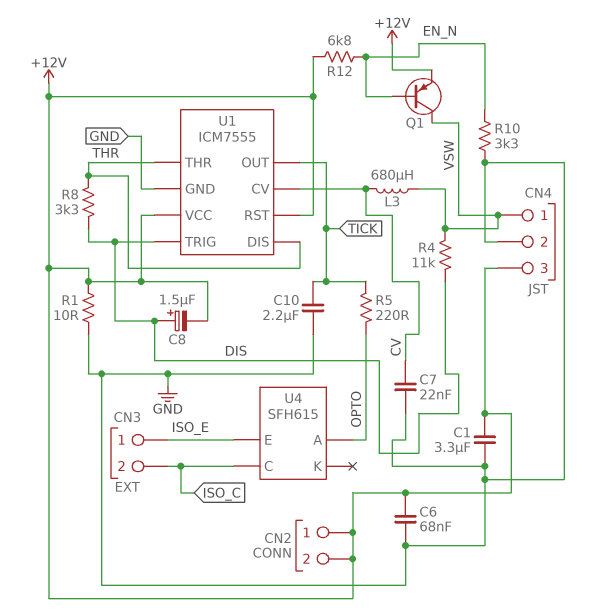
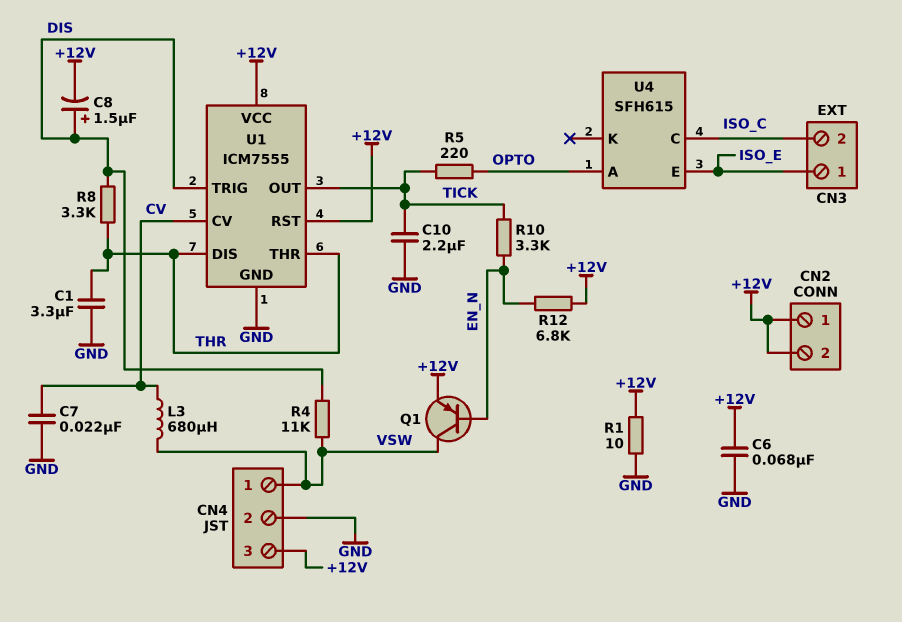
C1: 3.3uF (+12V, GND) -> 3.3uF (GND, THR)
R10: 3.3k (EN_N, GND) -> 3.3k (EN_N, TICK)

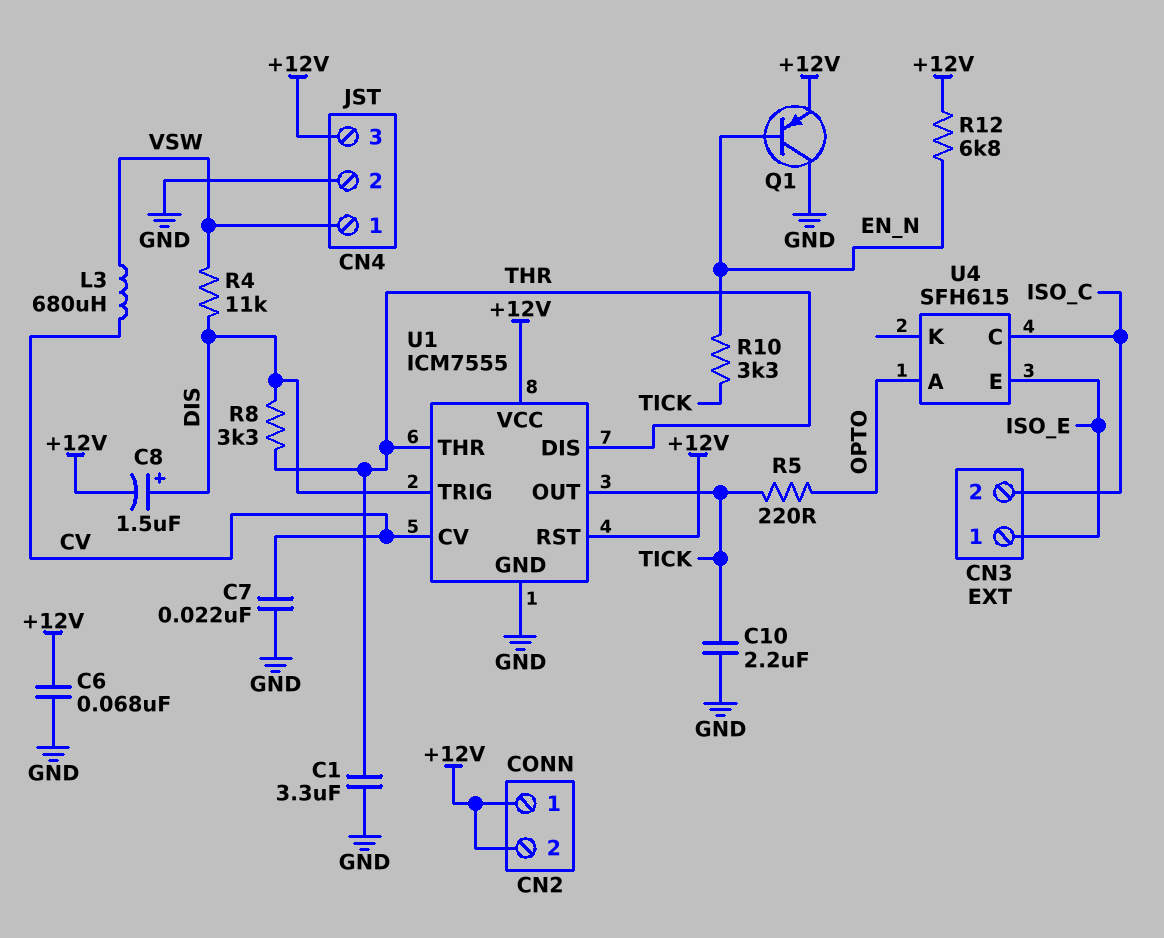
Q1: PNP (B EN_N, C VSW, E +12V) -> PNP (B EN_N, C GND, E +12V)
R1: 10 (+12V, GND) -> none

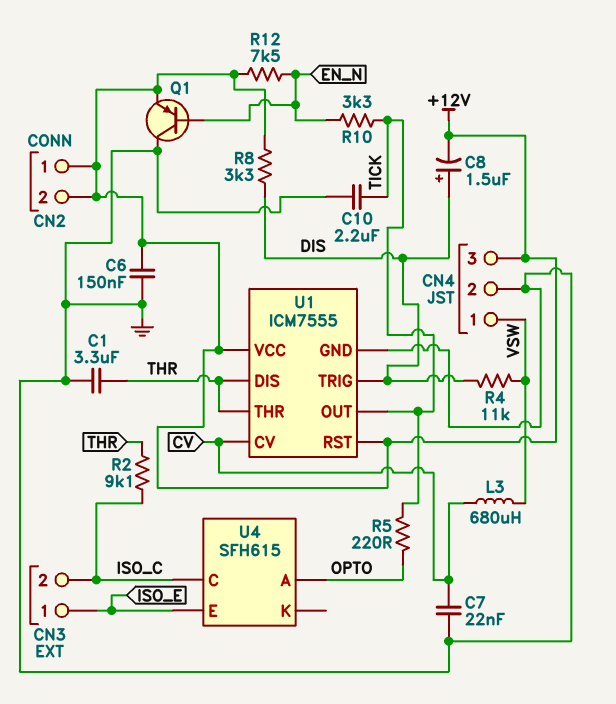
C6: 68nF (+12V, GND) -> 150nF (+12V, GND)
R2: none -> 9.1k (ISO_C, THR)
R8: 3.3k (DIS, THR) -> 3.3k (+12V, DIS)
R12: 6.8k (+12V, EN_N) -> 7.5k (+12V, EN_N)

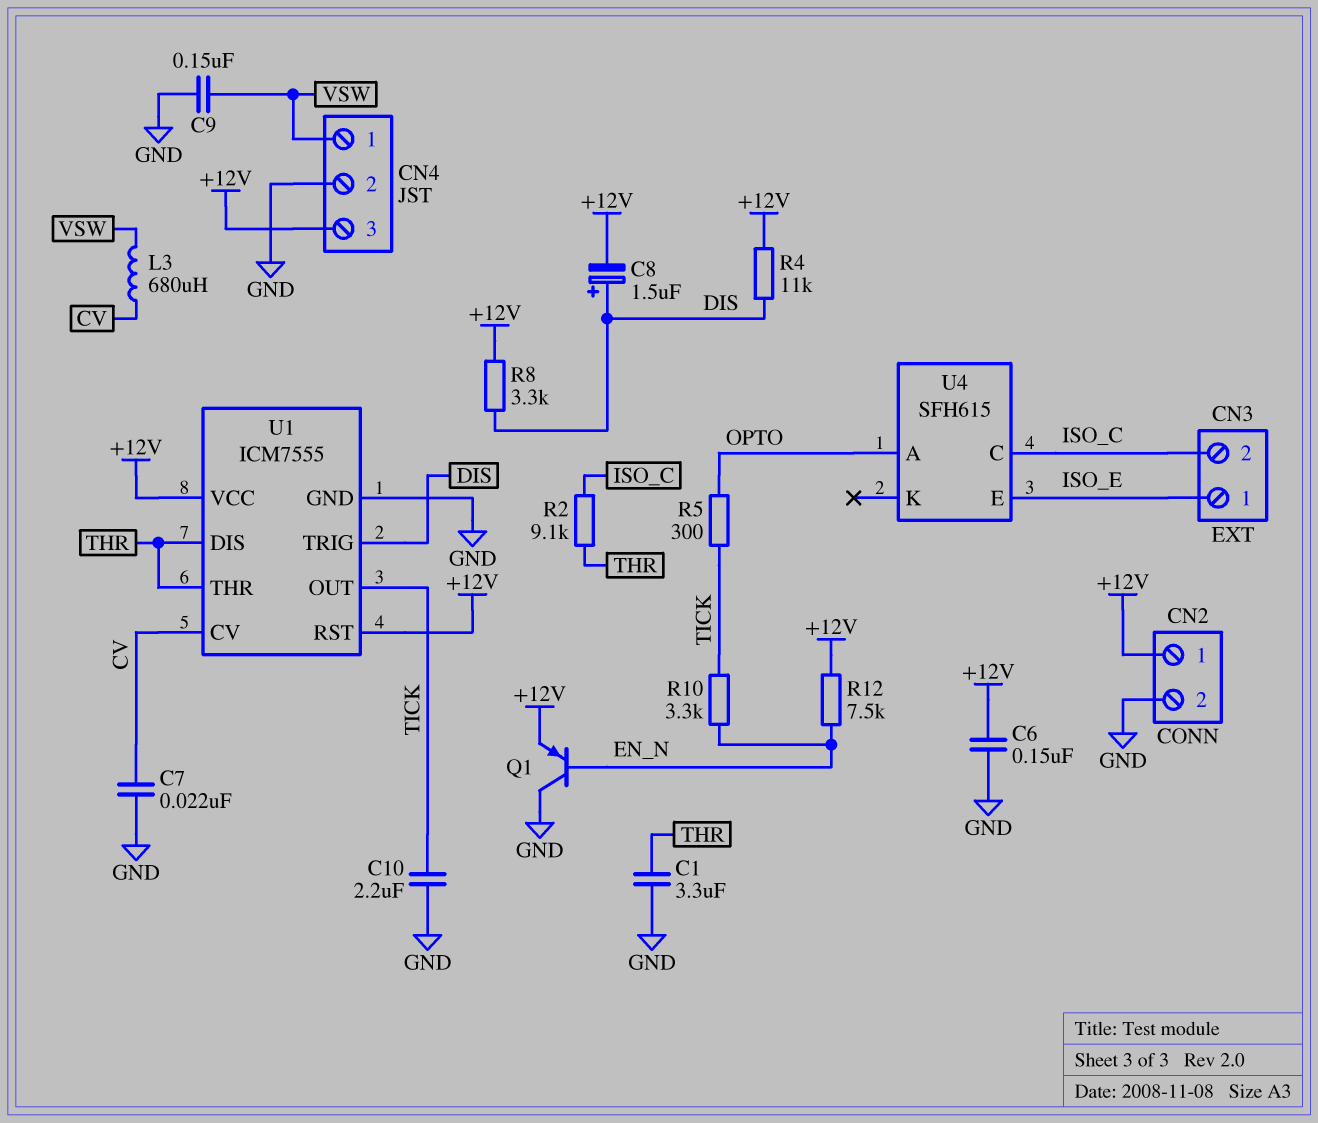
C9: none -> 150nF (GND, VSW)
CN2 pin 2: +12V -> GND
R4: 11k (DIS, VSW) -> 11k (+12V, DIS)
R5: 220 (OPTO, TICK) -> 300 (OPTO, TICK)

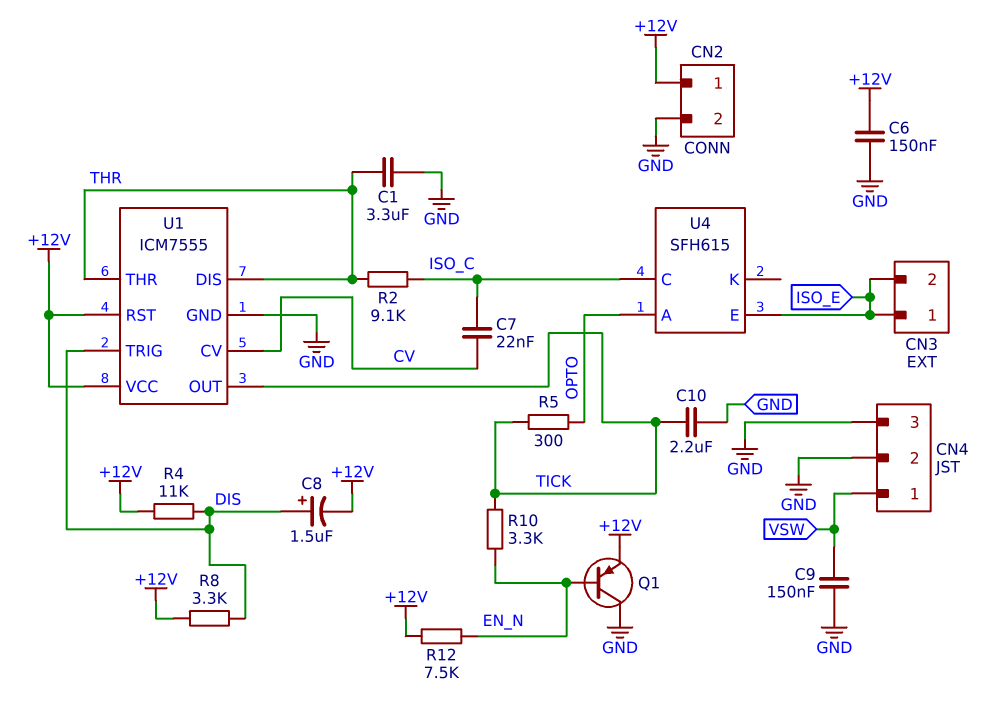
C7: 22nF (CV, GND) -> 22nF (CV, ISO_C)
CN3 pin 2: ISO_C -> ISO_E
CN4 pin 3: +12V -> GND
L3: 680uH (CV, VSW) -> none

